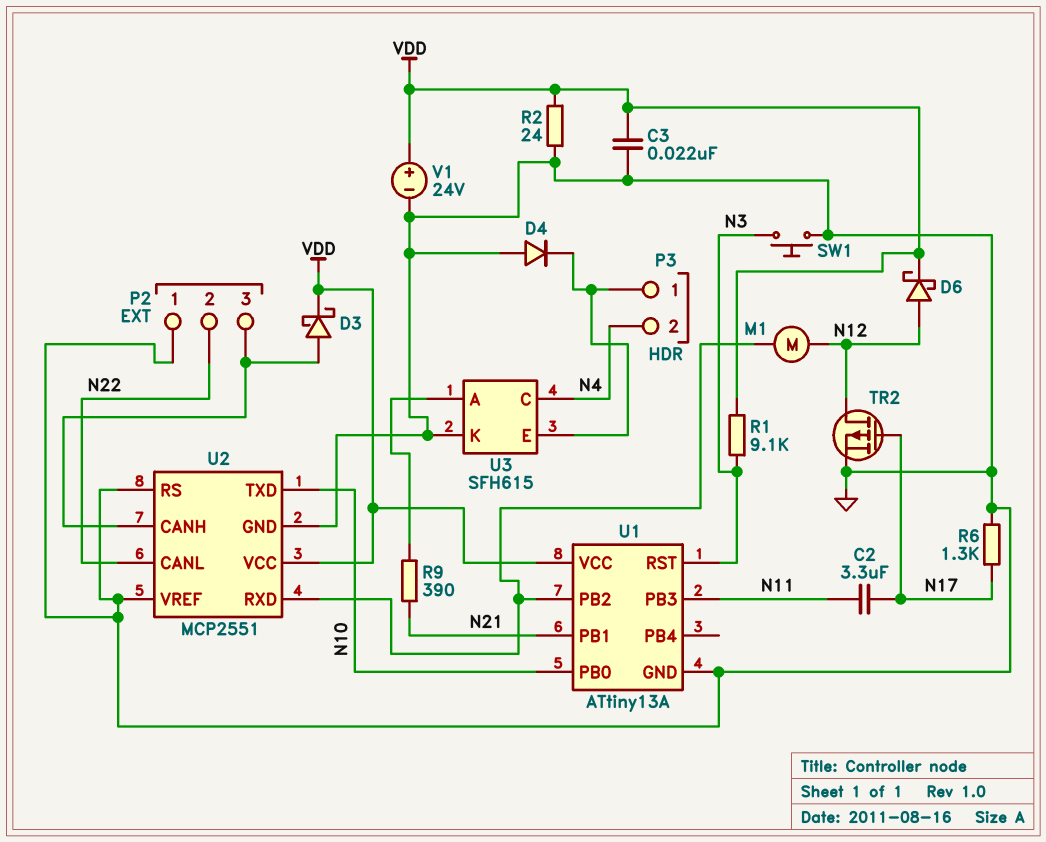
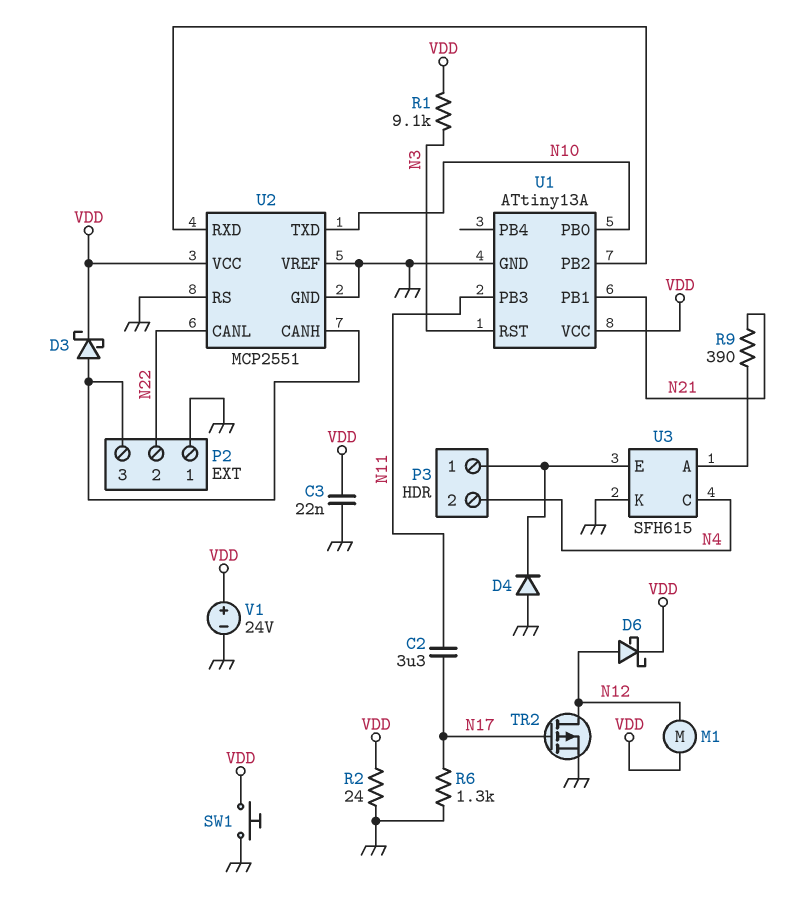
M1: motor (N12, U1/PB2) -> motor (N12, VDD)
SW1: button (GND, N3) -> button (GND, VDD)

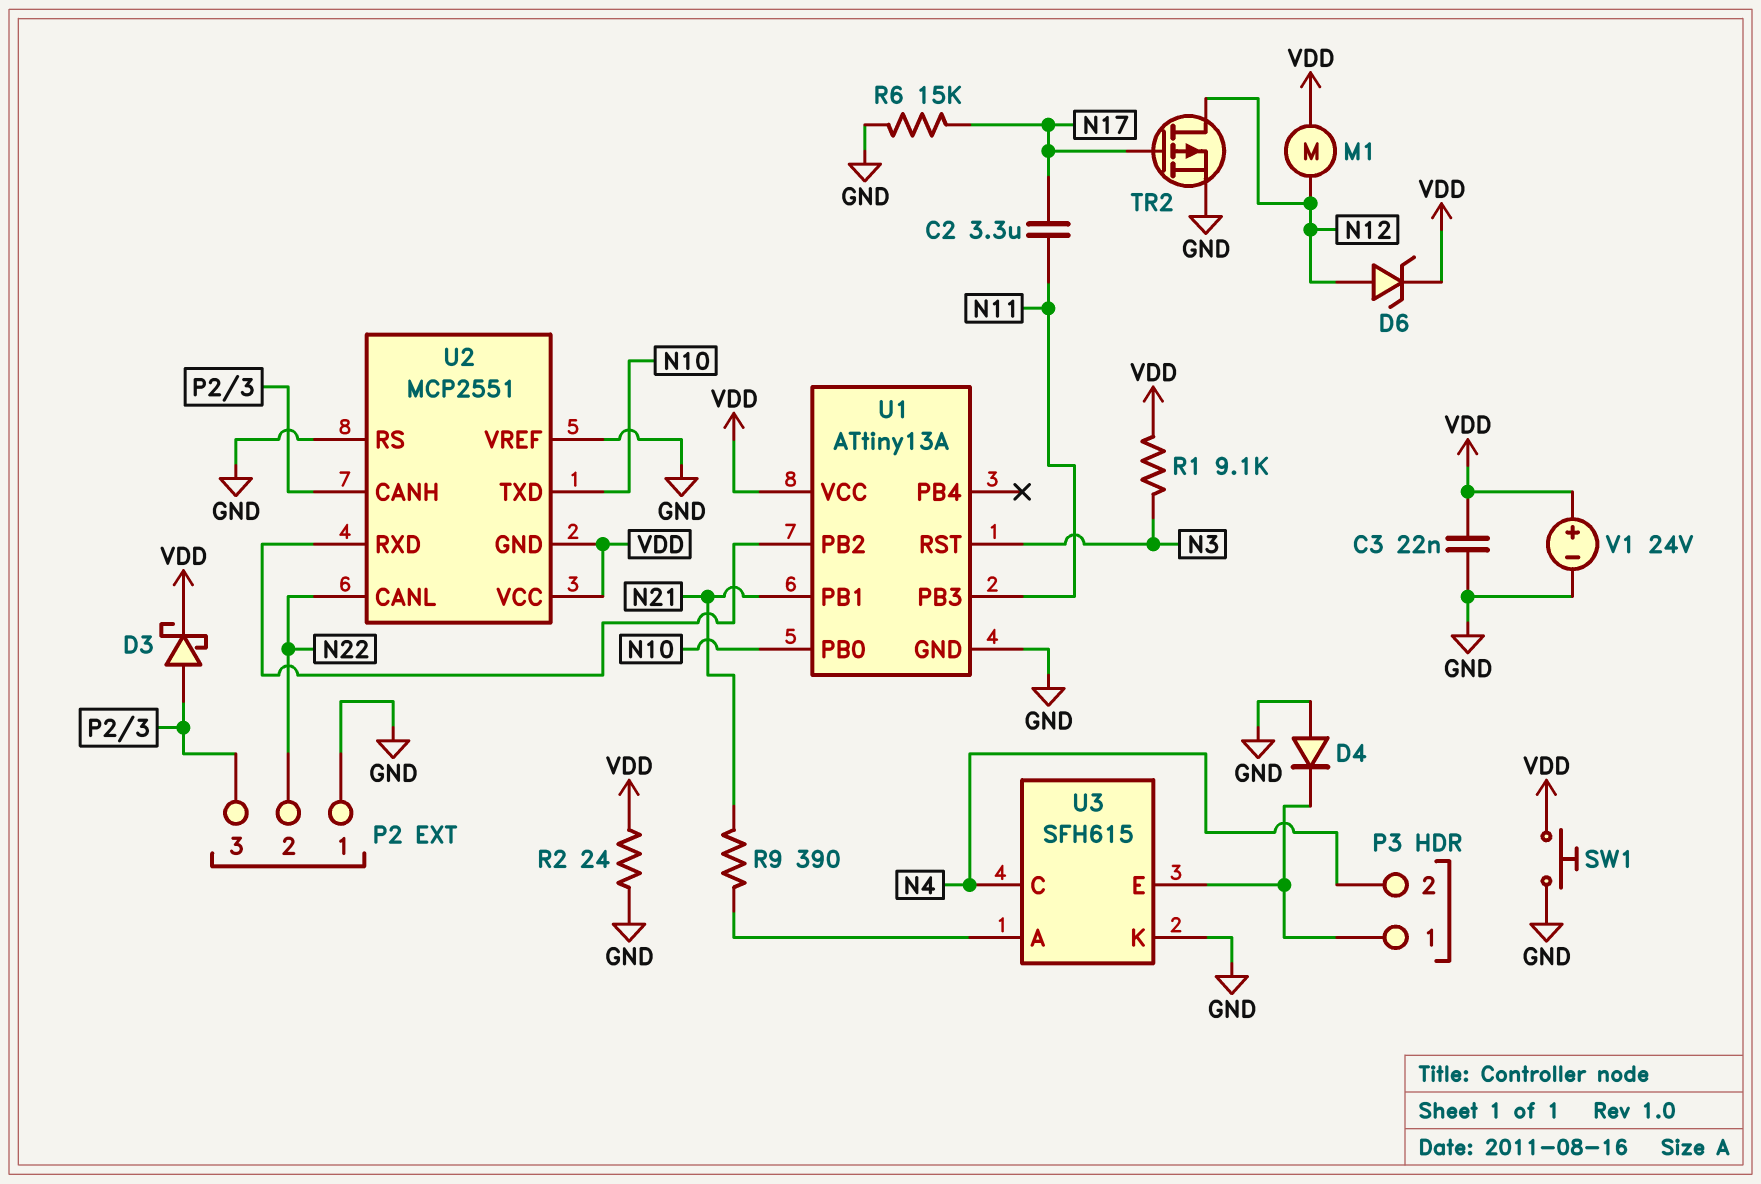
D6: schottky (A N12, K VDD) -> zener (A N12, K VDD)
R6: 1.3k (GND, N17) -> 15k (GND, N17)
U2 pin GND: GND -> VDD

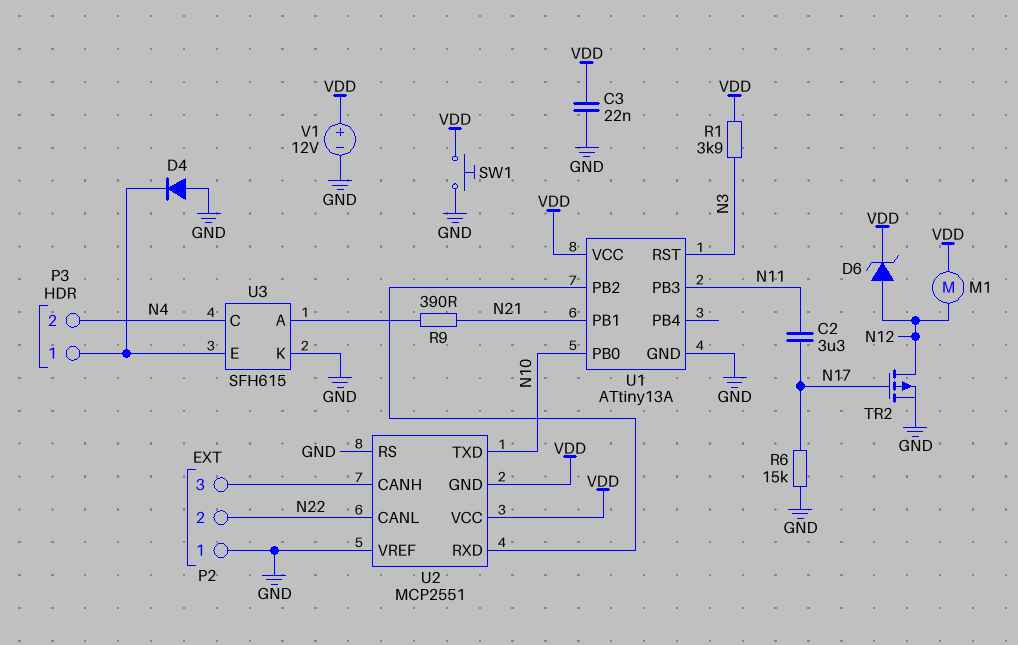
D3: schottky (A P2/3, K VDD) -> none
R1: 9.1k (N3, VDD) -> 3.9k (N3, VDD)
R2: 24 (GND, VDD) -> none
V1: 24V (plus VDD, minus GND) -> 12V (plus VDD, minus GND)

